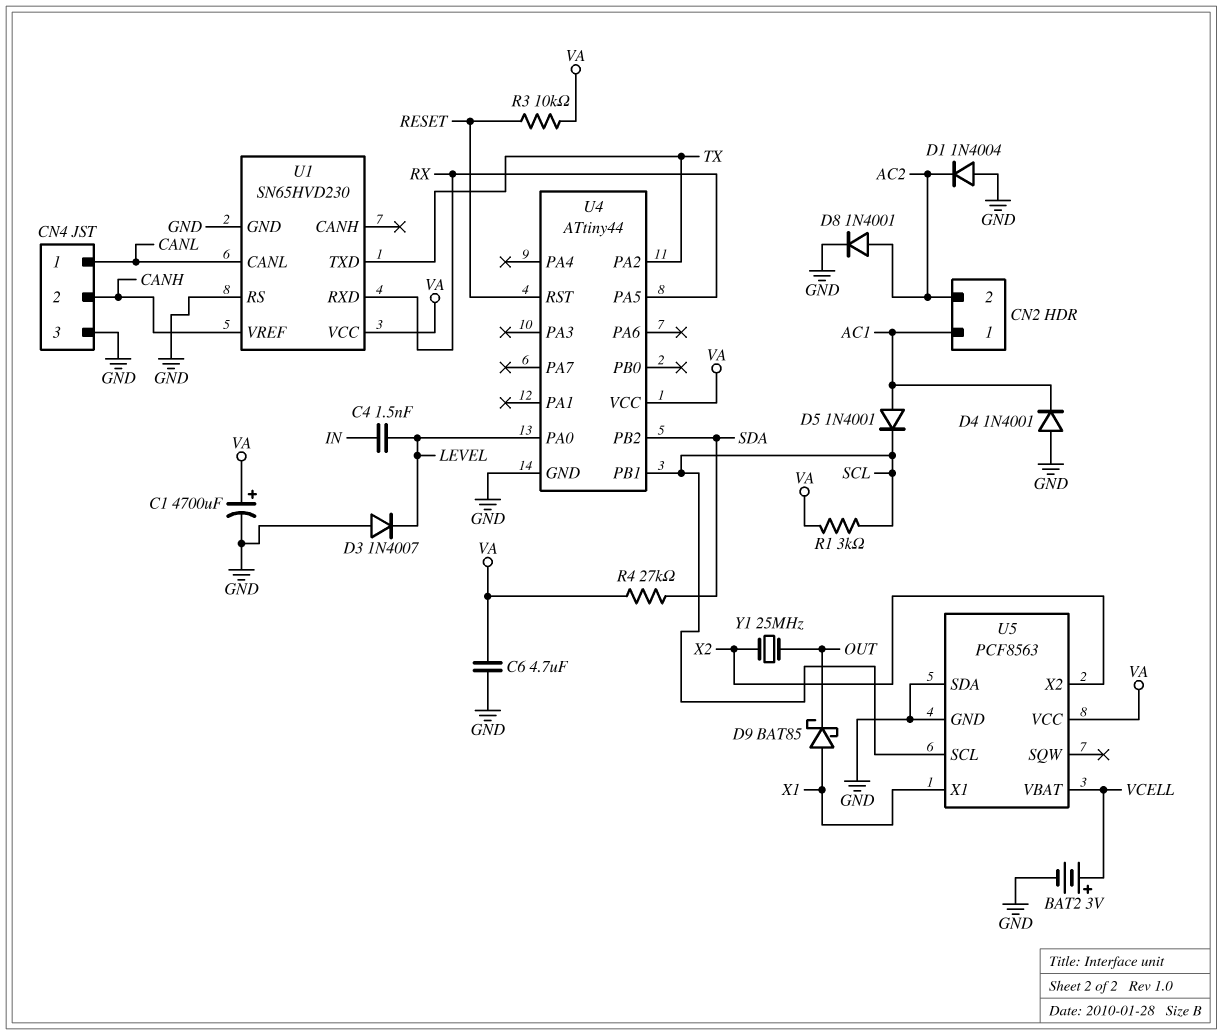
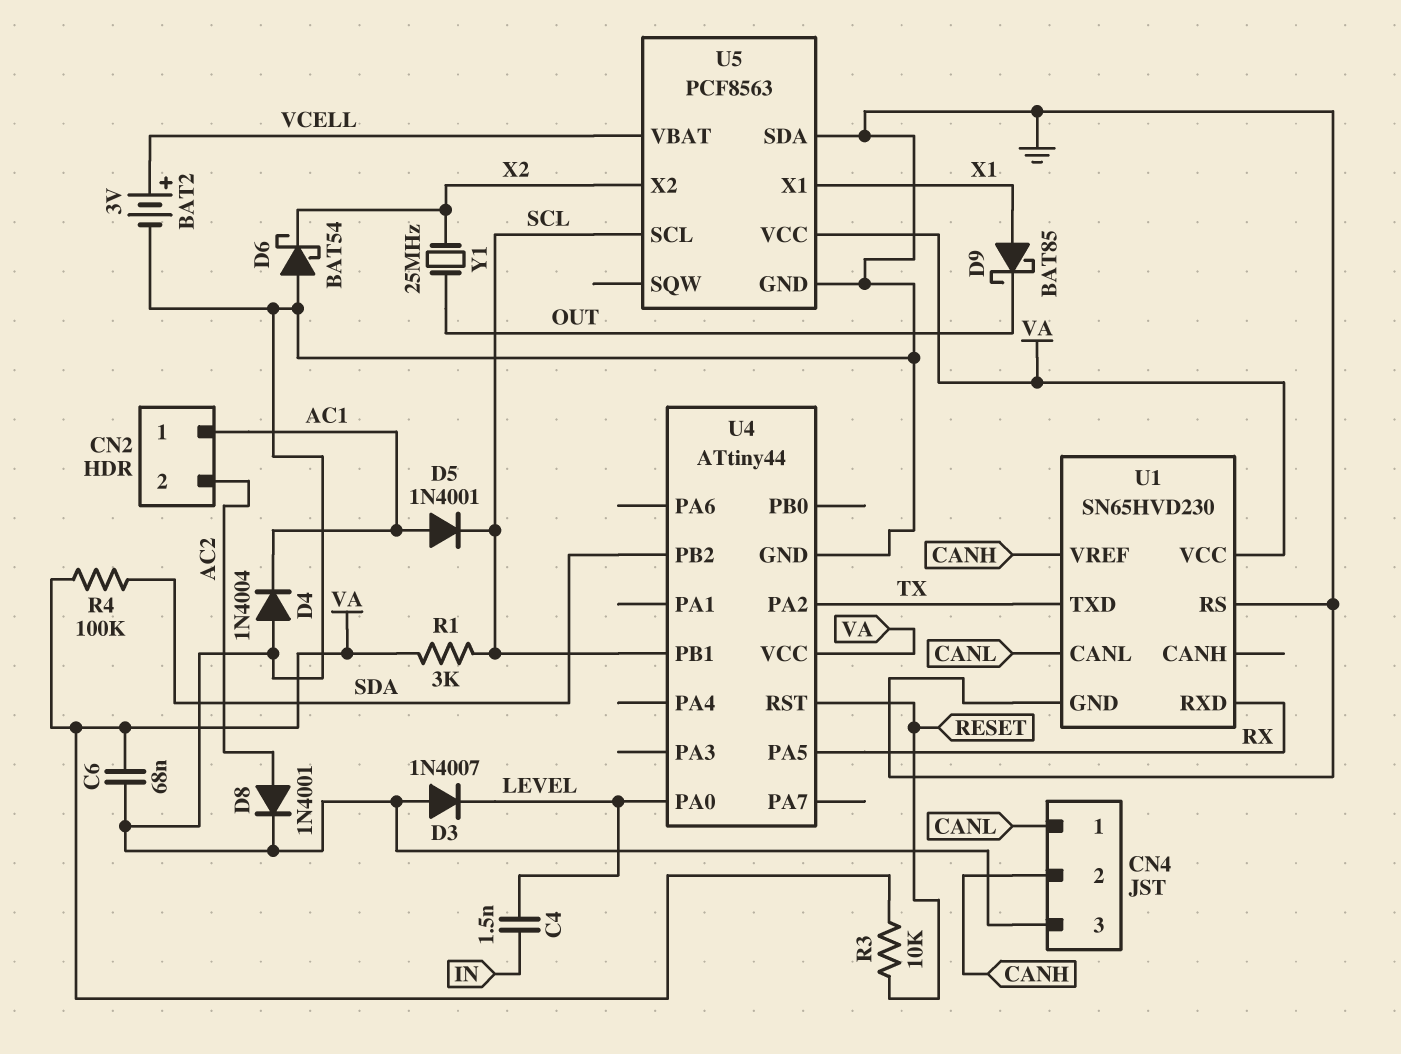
C1: 4700uF (plus VA, minus GND) -> none
C6: 4.7uF (GND, VA) -> 68nF (GND, VA)
D1: diode 1N4004 (A GND, K AC2) -> none
D4: diode 1N4001 (A GND, K AC1) -> diode 1N4004 (A GND, K AC1)
D6: none -> schottky BAT54 (A GND, K X2)
R4: 27k (SDA, VA) -> 100k (SDA, VA)

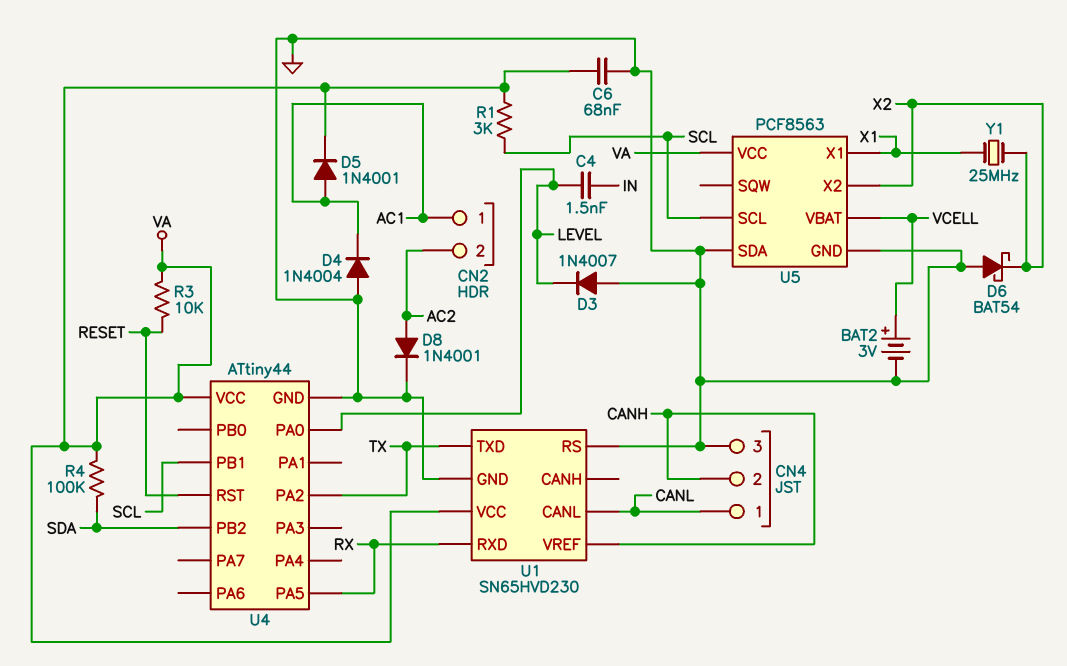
D5: diode 1N4001 (A AC1, K SCL) -> diode 1N4001 (A AC1, K VA)
D9: schottky BAT85 (A X1, K OUT) -> none
Y1: 25MHz (OUT, X2) -> 25MHz (X1, X2)

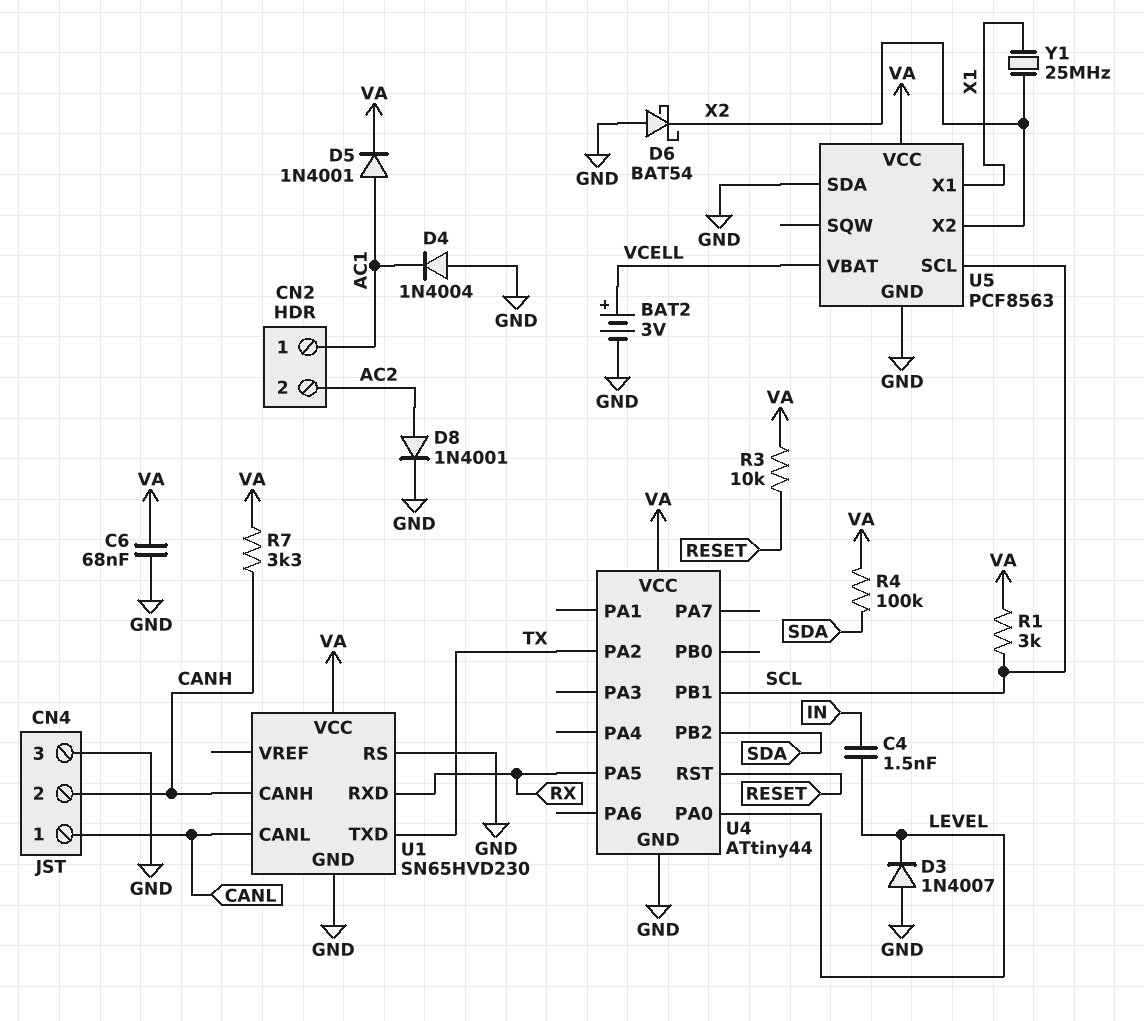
R7: none -> 3.3k (CANH, VA)
U1 pin CANH: none -> CANH
U1 pin VREF: CANH -> none

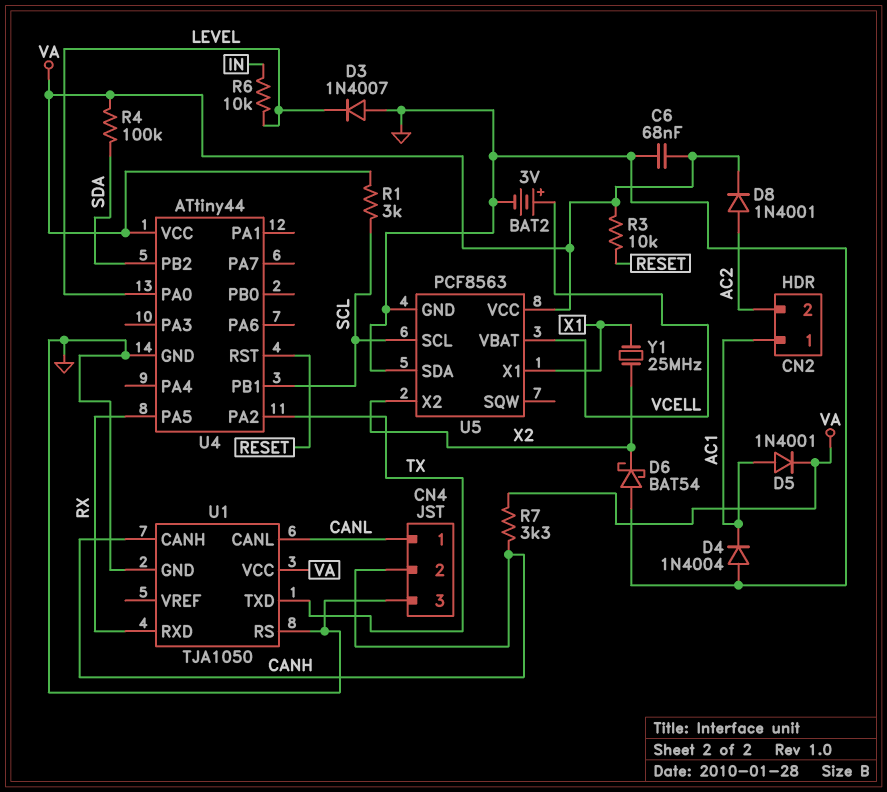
C4: 1.5nF (IN, LEVEL) -> none
D8: diode 1N4001 (A AC2, K GND) -> diode 1N4001 (A AC2, K VA)
R6: none -> 10k (IN, LEVEL)
U1: SN65HVD230 -> TJA1050

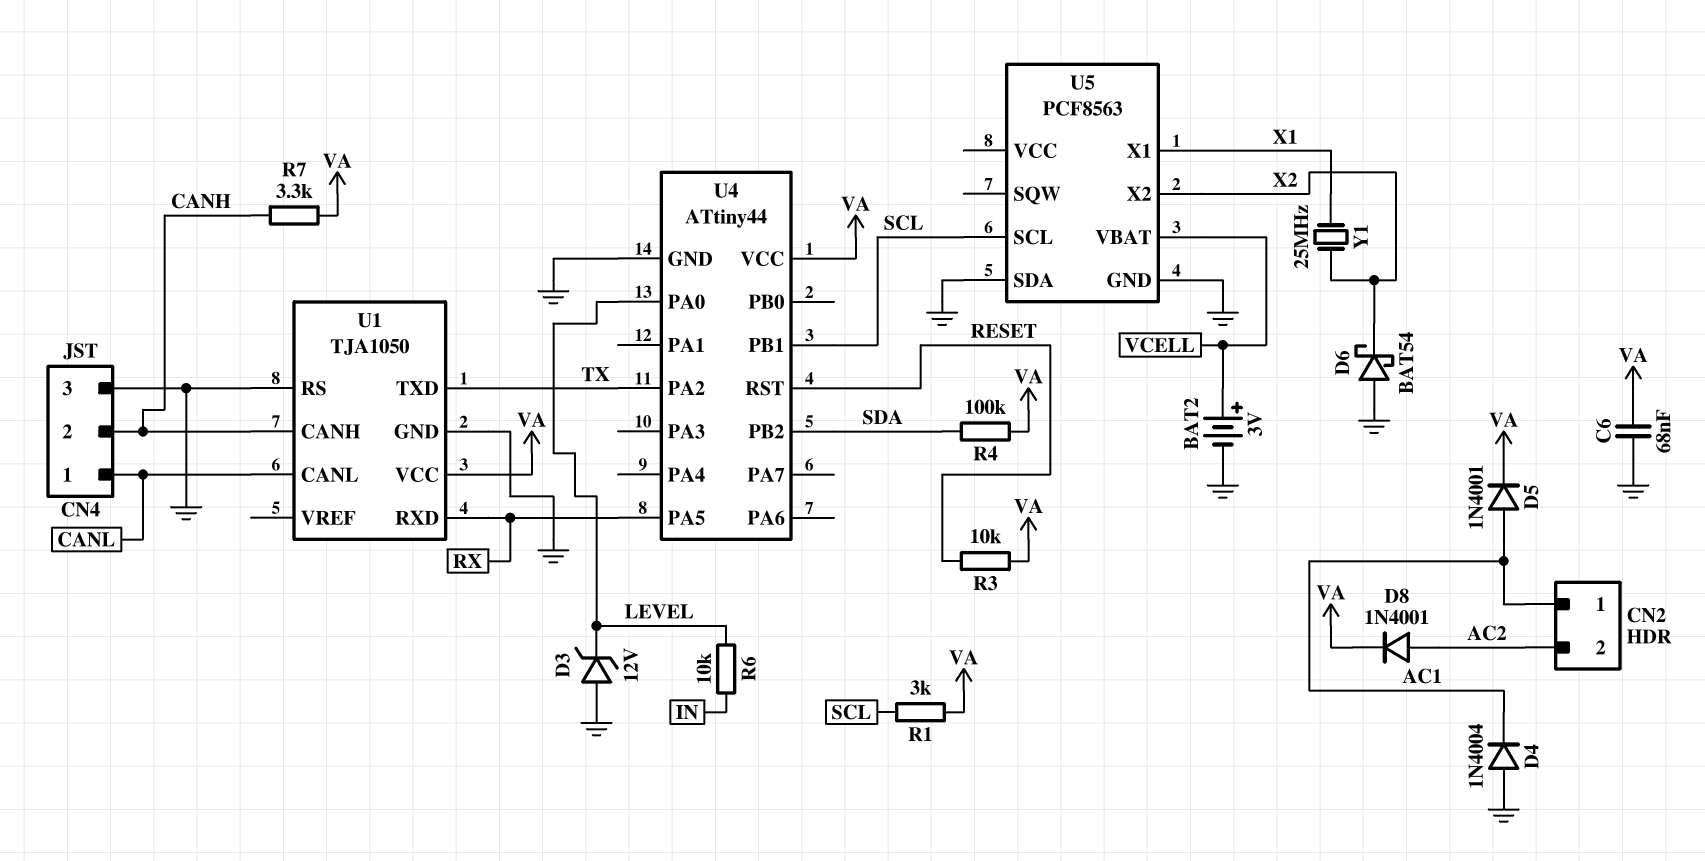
D3: diode 1N4007 (A GND, K LEVEL) -> zener 12V (A GND, K LEVEL)
U5 pin VCC: VA -> none

